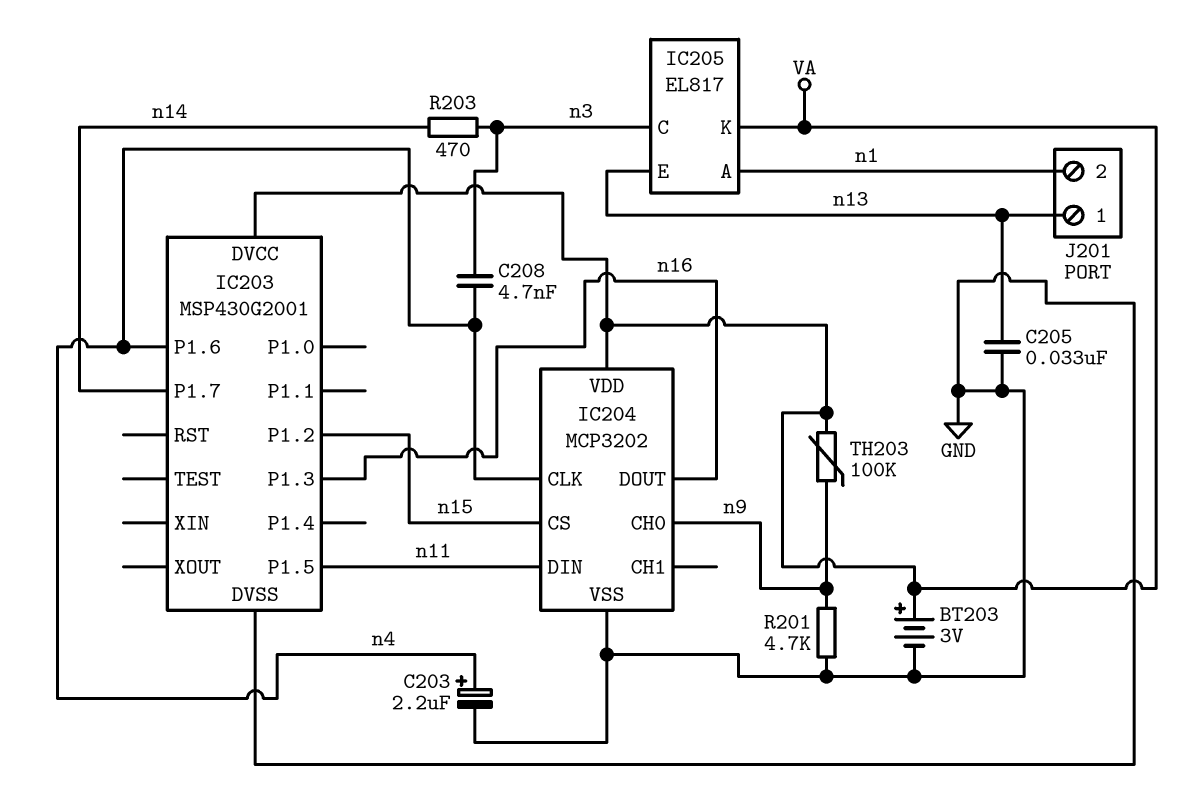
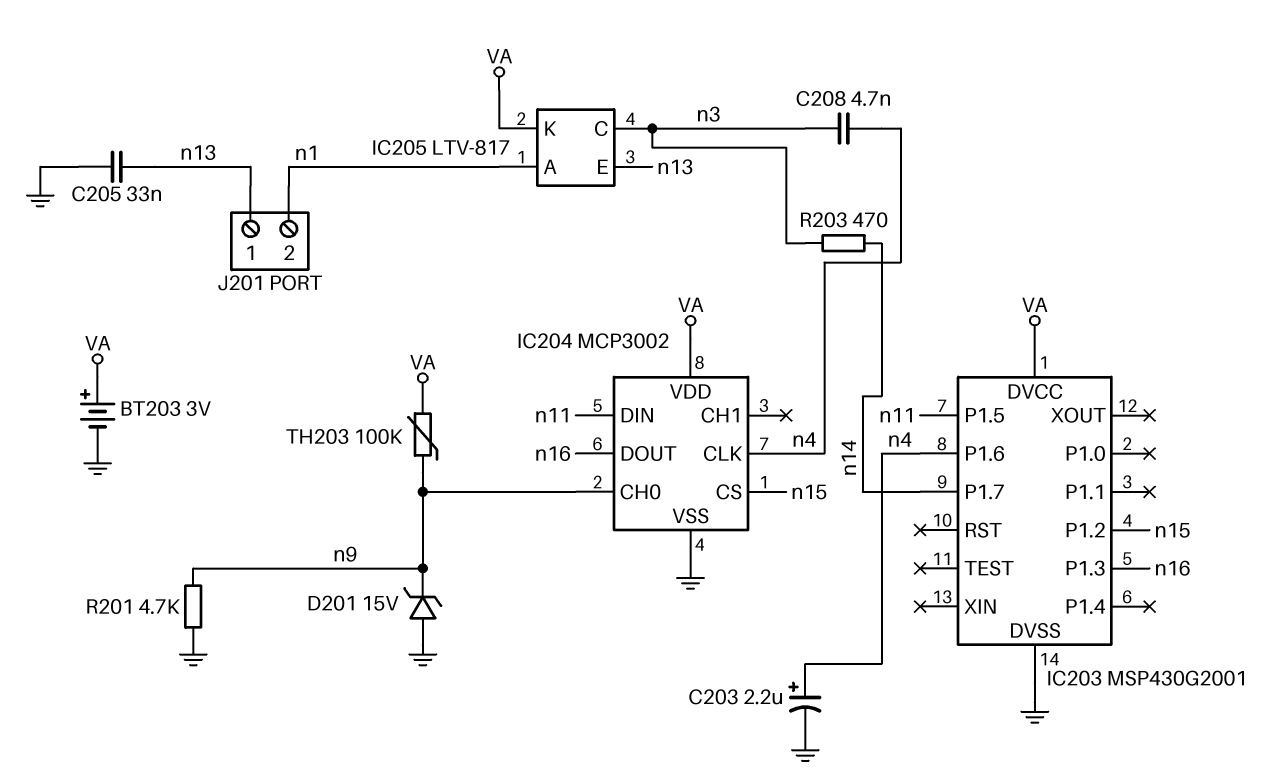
D201: none -> zener 15V (A GND, K n9)
IC204: MCP3202 -> MCP3002
IC205: EL817 -> LTV-817

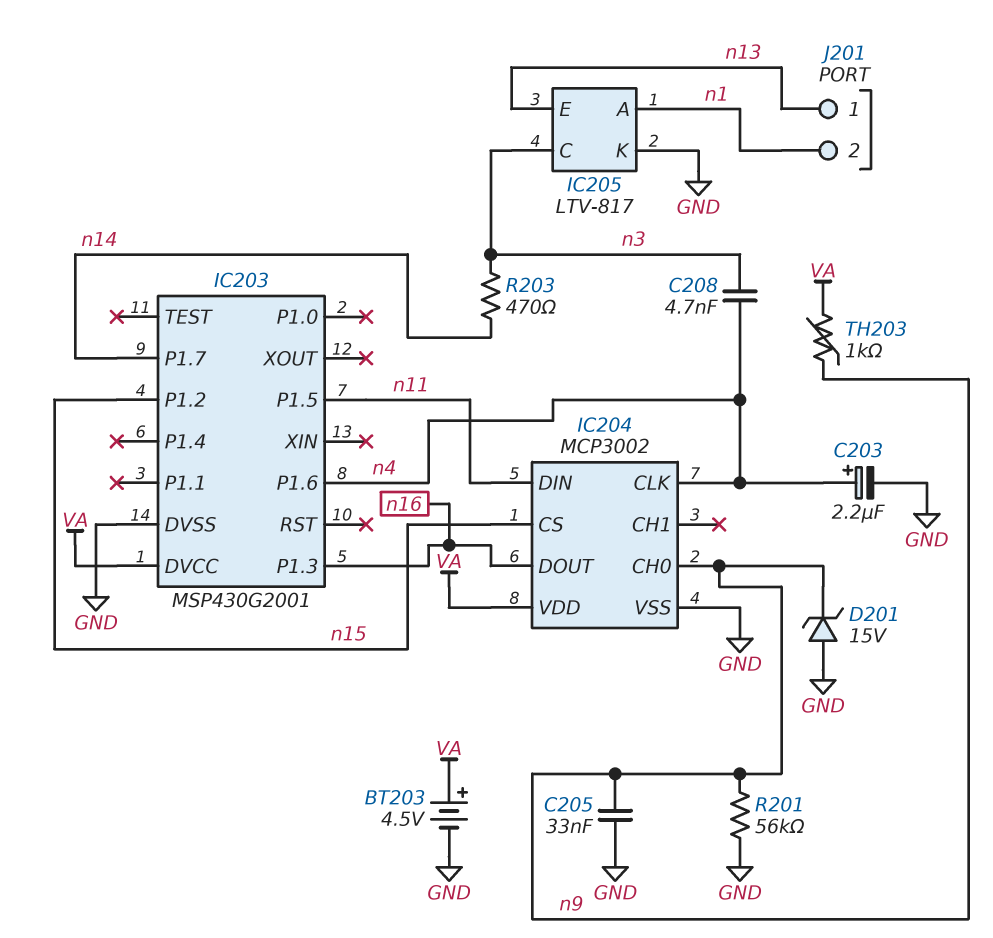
BT203: 3V (plus VA, minus GND) -> 4.5V (plus VA, minus GND)
C205: 33nF (GND, n13) -> 33nF (GND, n9)
IC205 pin K: VA -> GND
R201: 4.7k (GND, n9) -> 56k (GND, n9)
TH203: 100k (VA, n9) -> 1k (VA, n9)

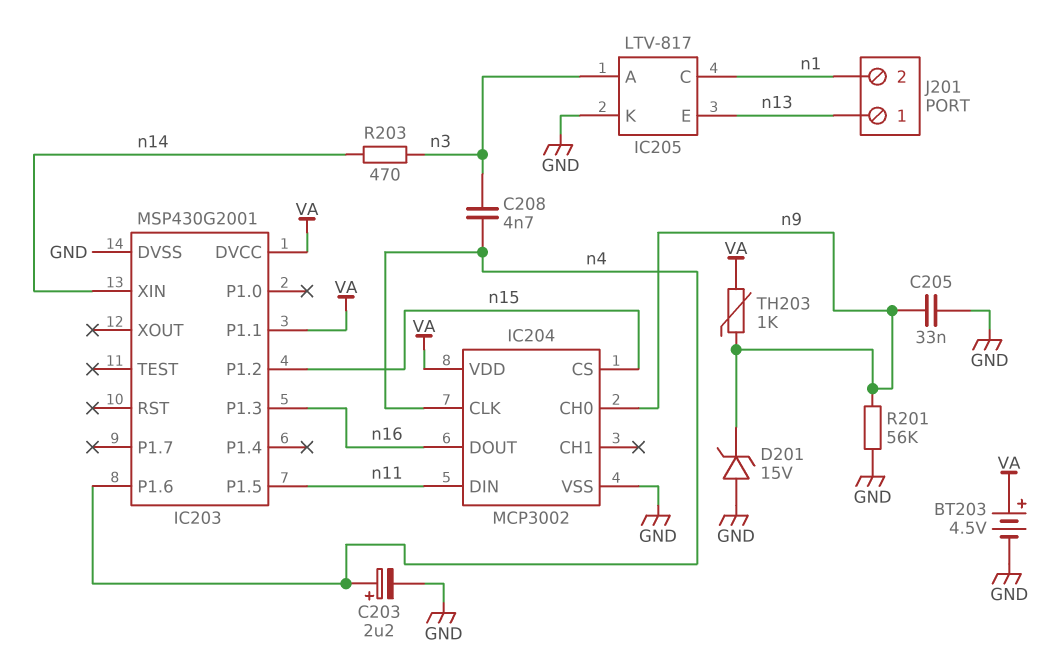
IC203 pin P1.1: none -> VA
IC203 pin P1.7: n14 -> none
IC203 pin XIN: none -> n14
IC205 pin A: n1 -> n3
IC205 pin C: n3 -> n1

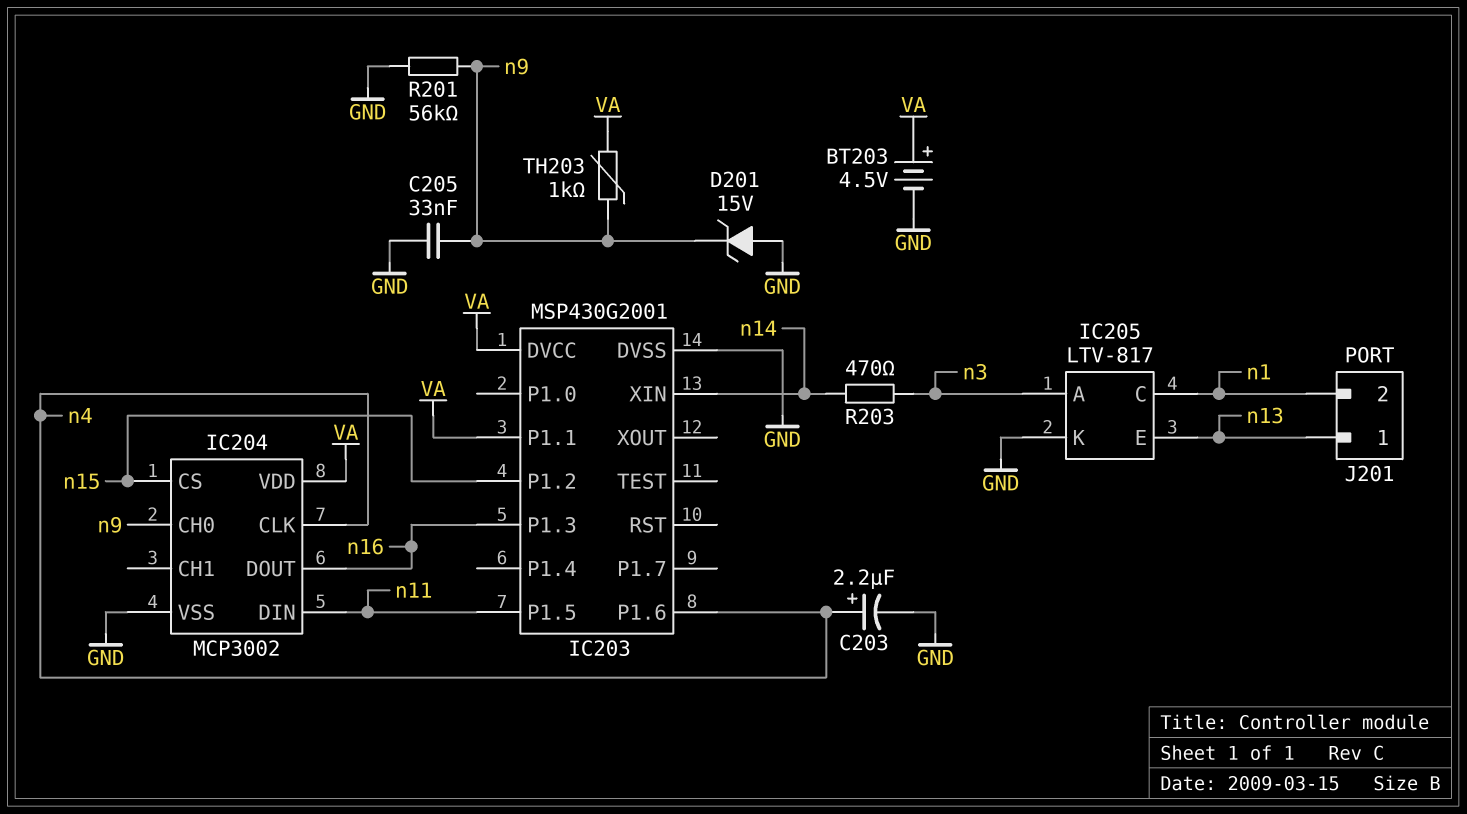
C208: 4.7nF (n3, n4) -> none

